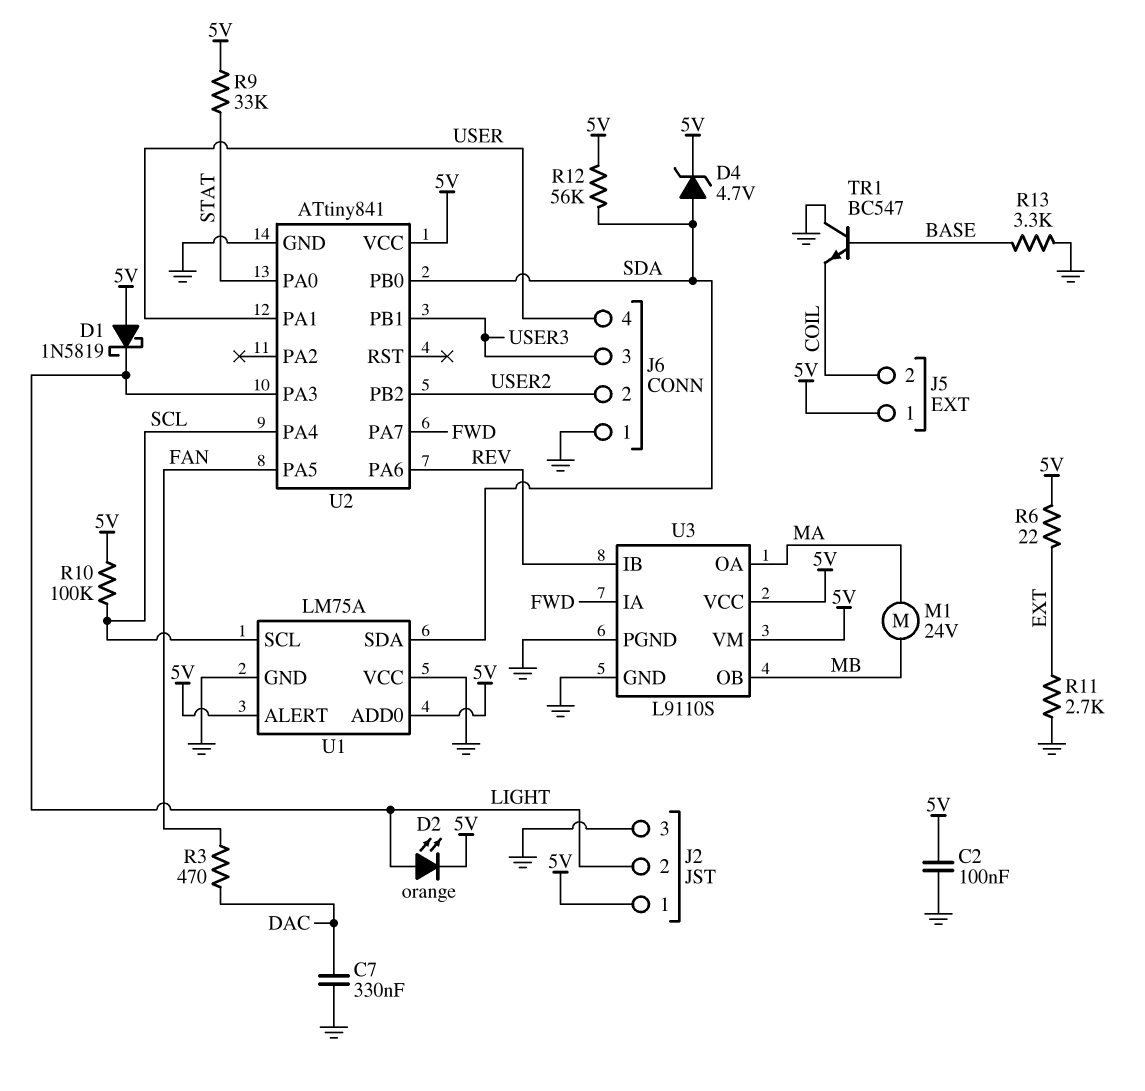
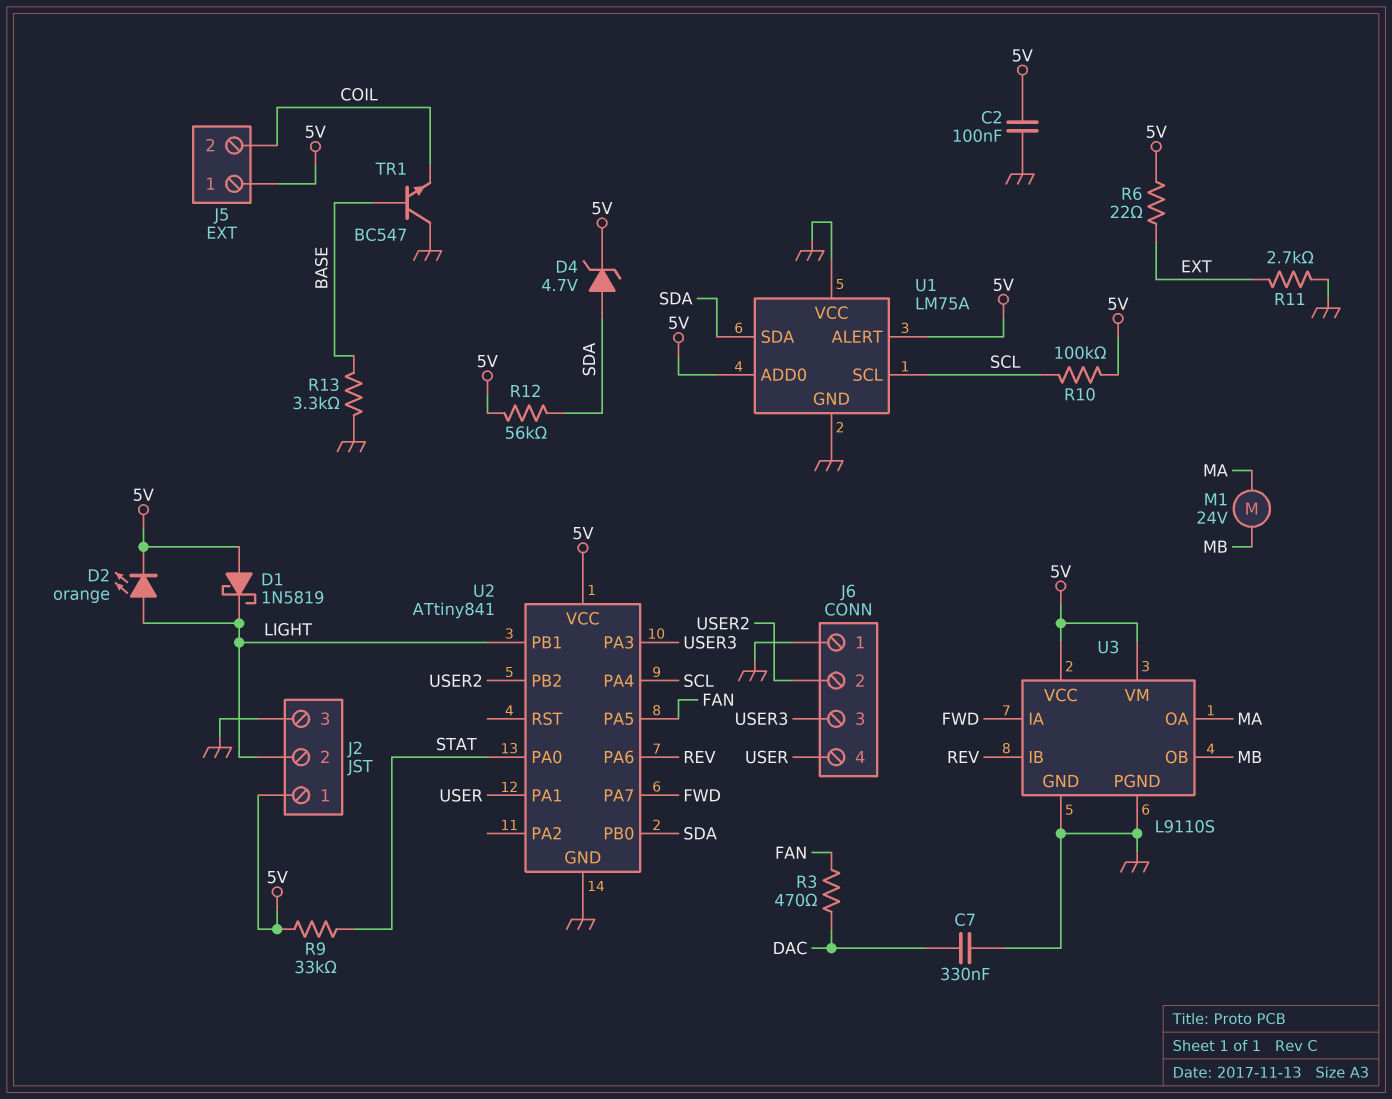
U2 pin PA3: LIGHT -> USER3
U2 pin PB1: USER3 -> LIGHT

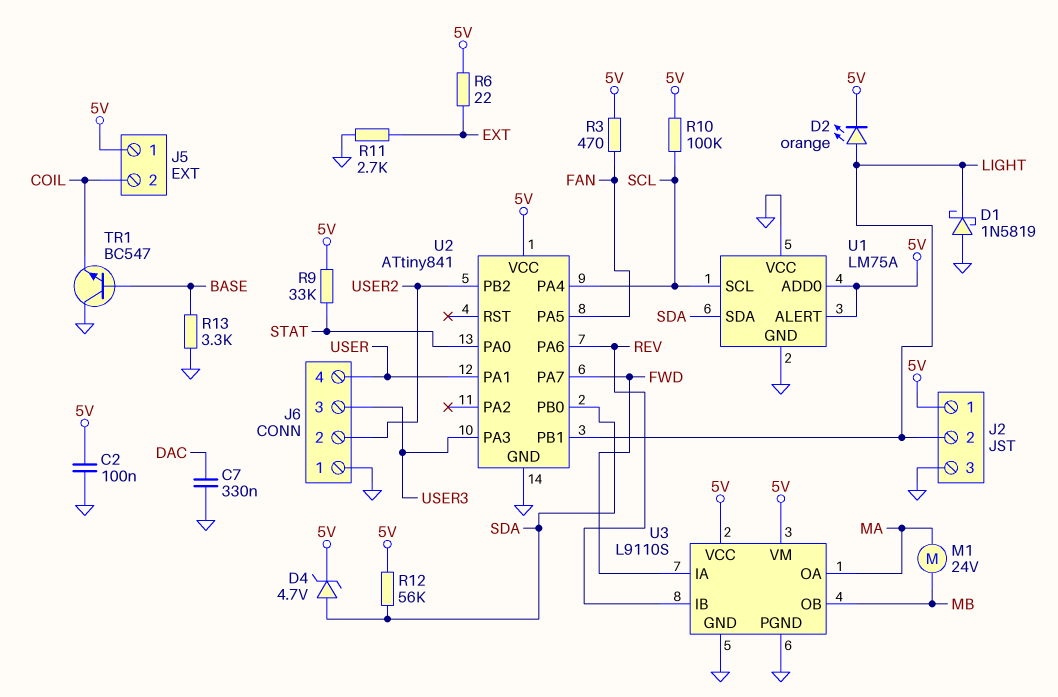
D1: schottky 1N5819 (A 5V, K LIGHT) -> schottky 1N5819 (A GND, K LIGHT)
R3: 470 (DAC, FAN) -> 470 (5V, FAN)

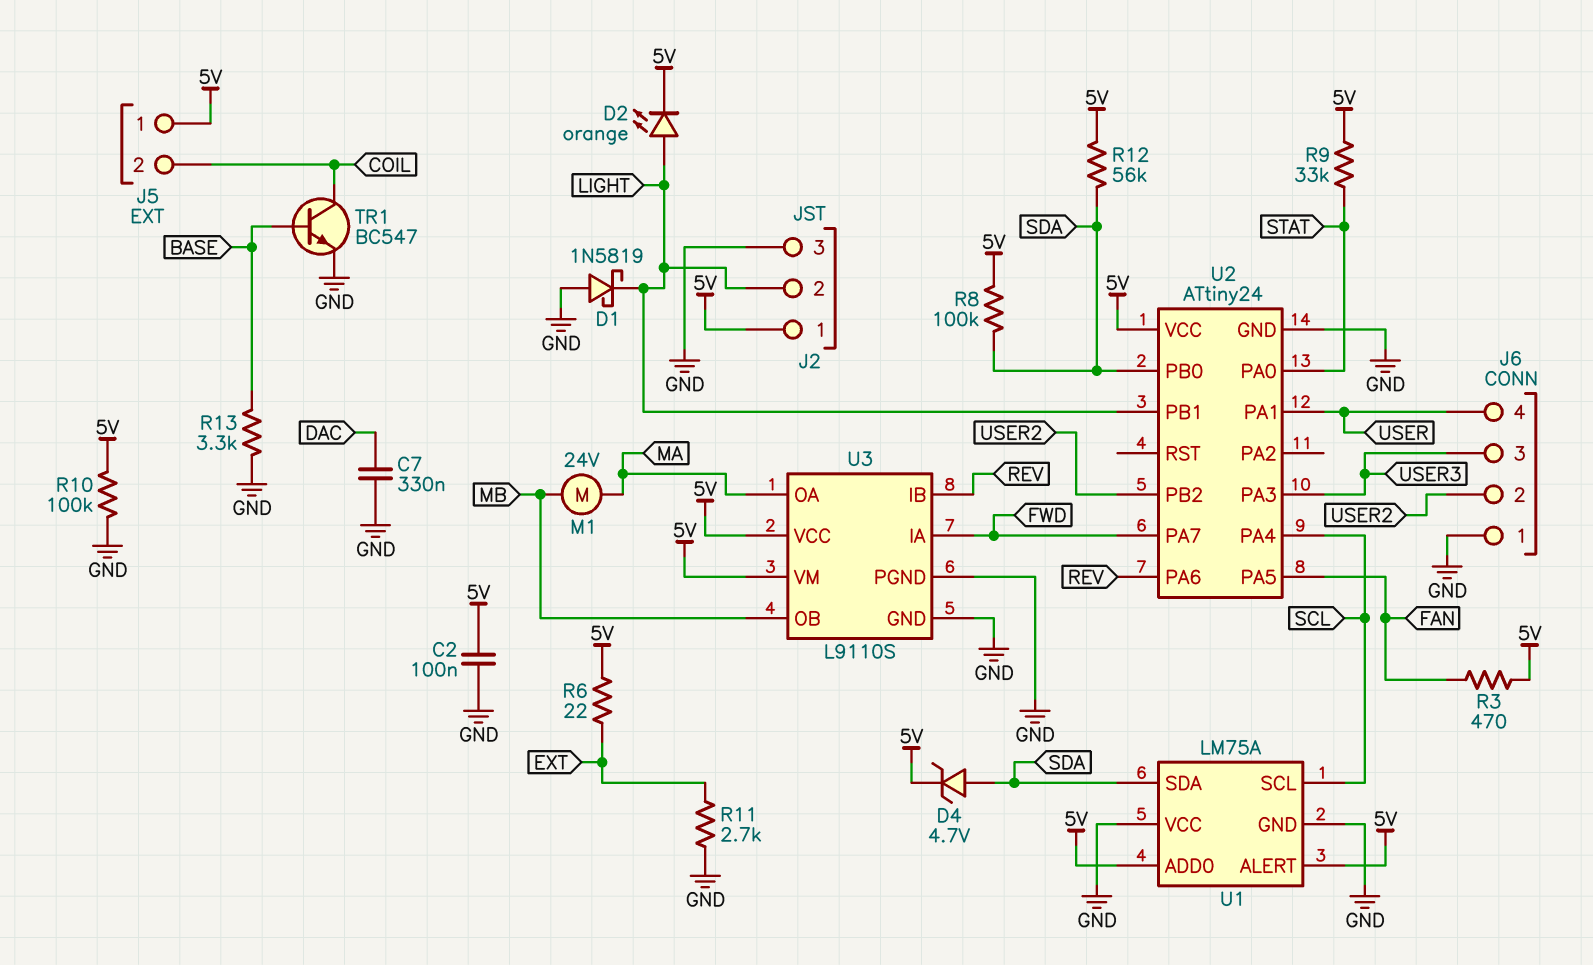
R8: none -> 100k (5V, SDA)
R10: 100k (5V, SCL) -> 100k (5V, GND)
TR1: NPN BC547 (B BASE, C GND, E COIL) -> NPN BC547 (B BASE, C COIL, E GND)
U2: ATtiny841 -> ATtiny24

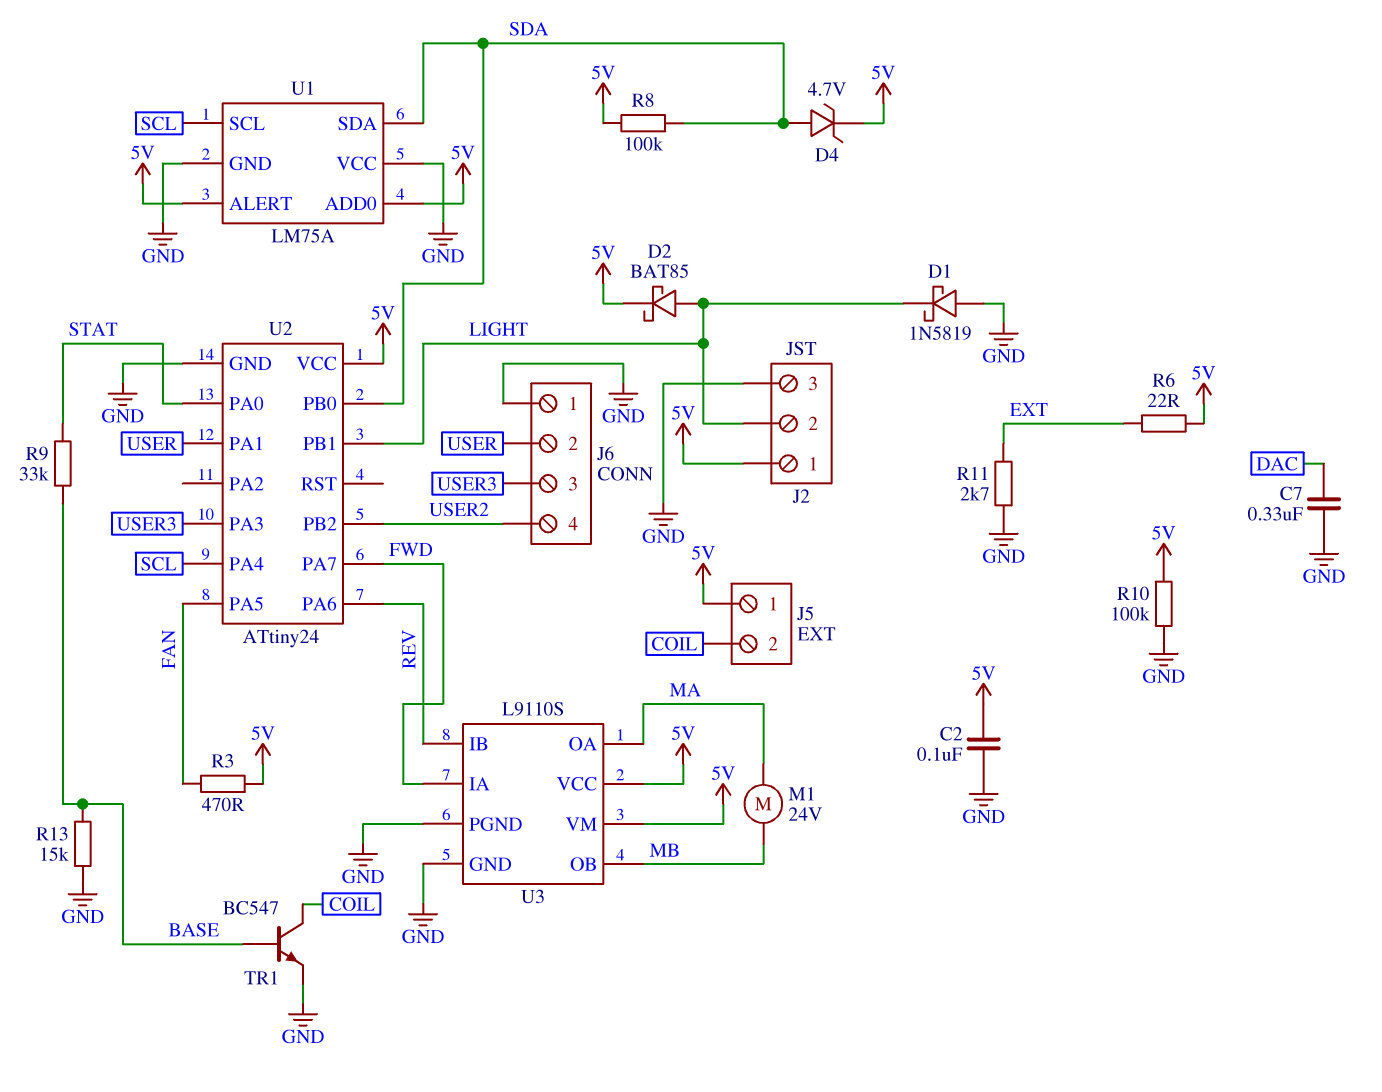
D2: LED orange (A LIGHT, K 5V) -> schottky BAT85 (A LIGHT, K 5V)
J6 pin 2: USER2 -> USER
J6 pin 4: USER -> USER2
R9: 33k (5V, STAT) -> 33k (BASE, STAT)
R12: 56k (5V, SDA) -> none
R13: 3.3k (BASE, GND) -> 15k (BASE, GND)

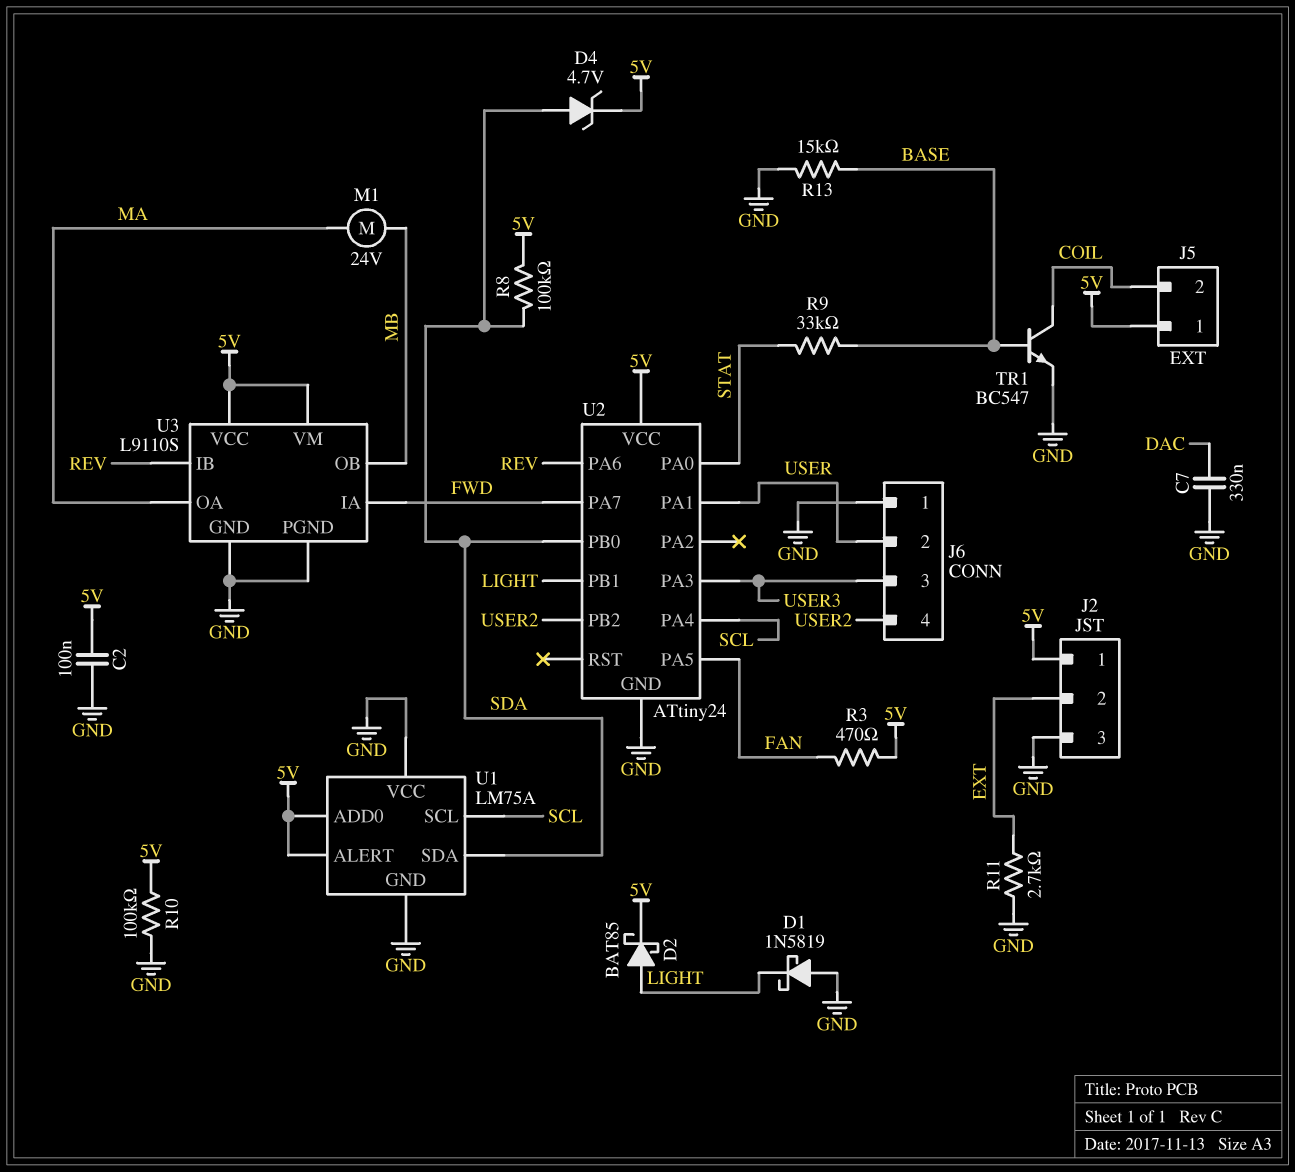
J2 pin 2: LIGHT -> EXT
R6: 22 (5V, EXT) -> none

